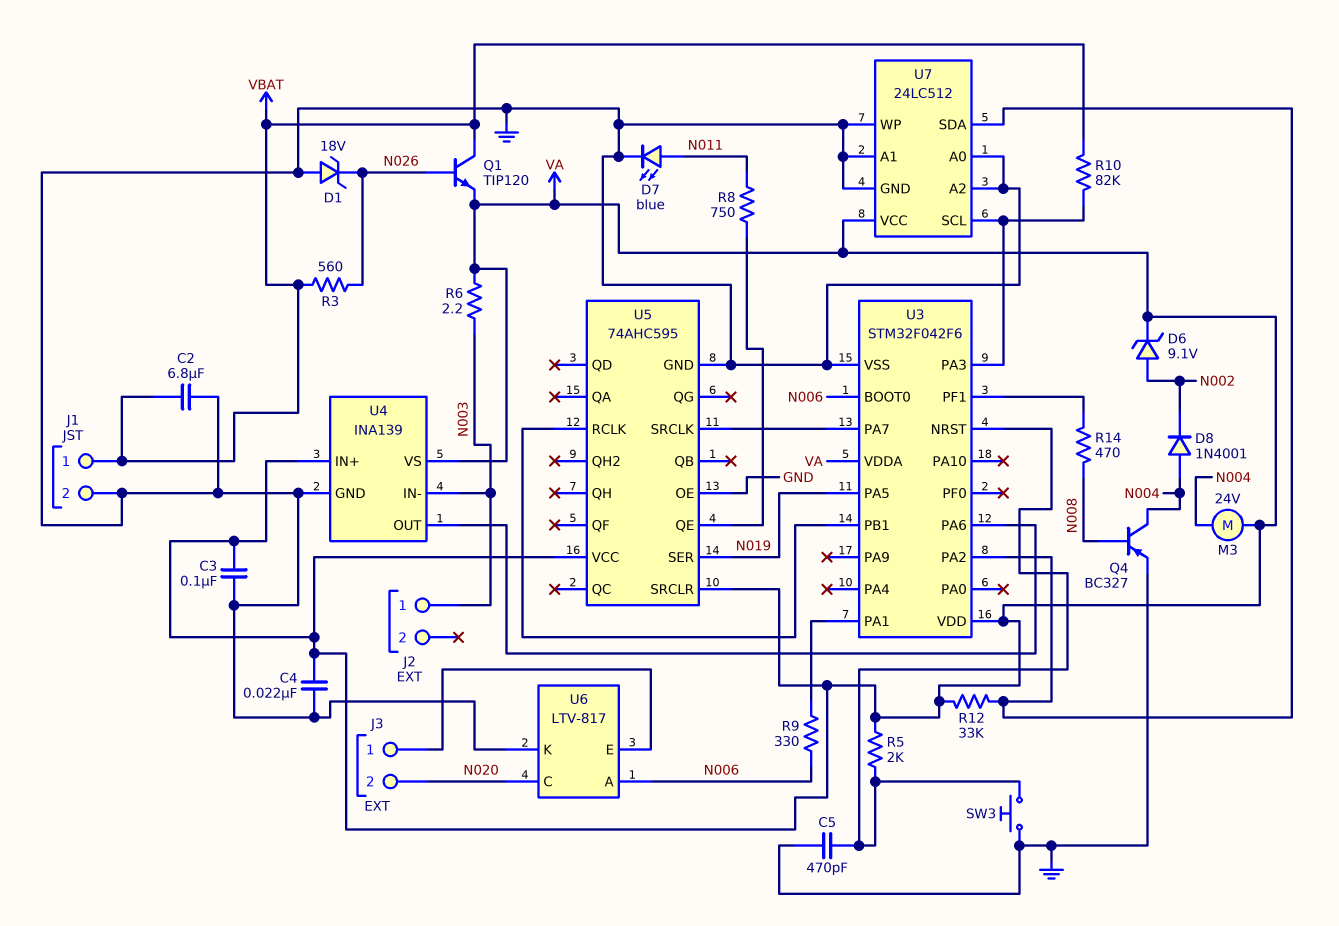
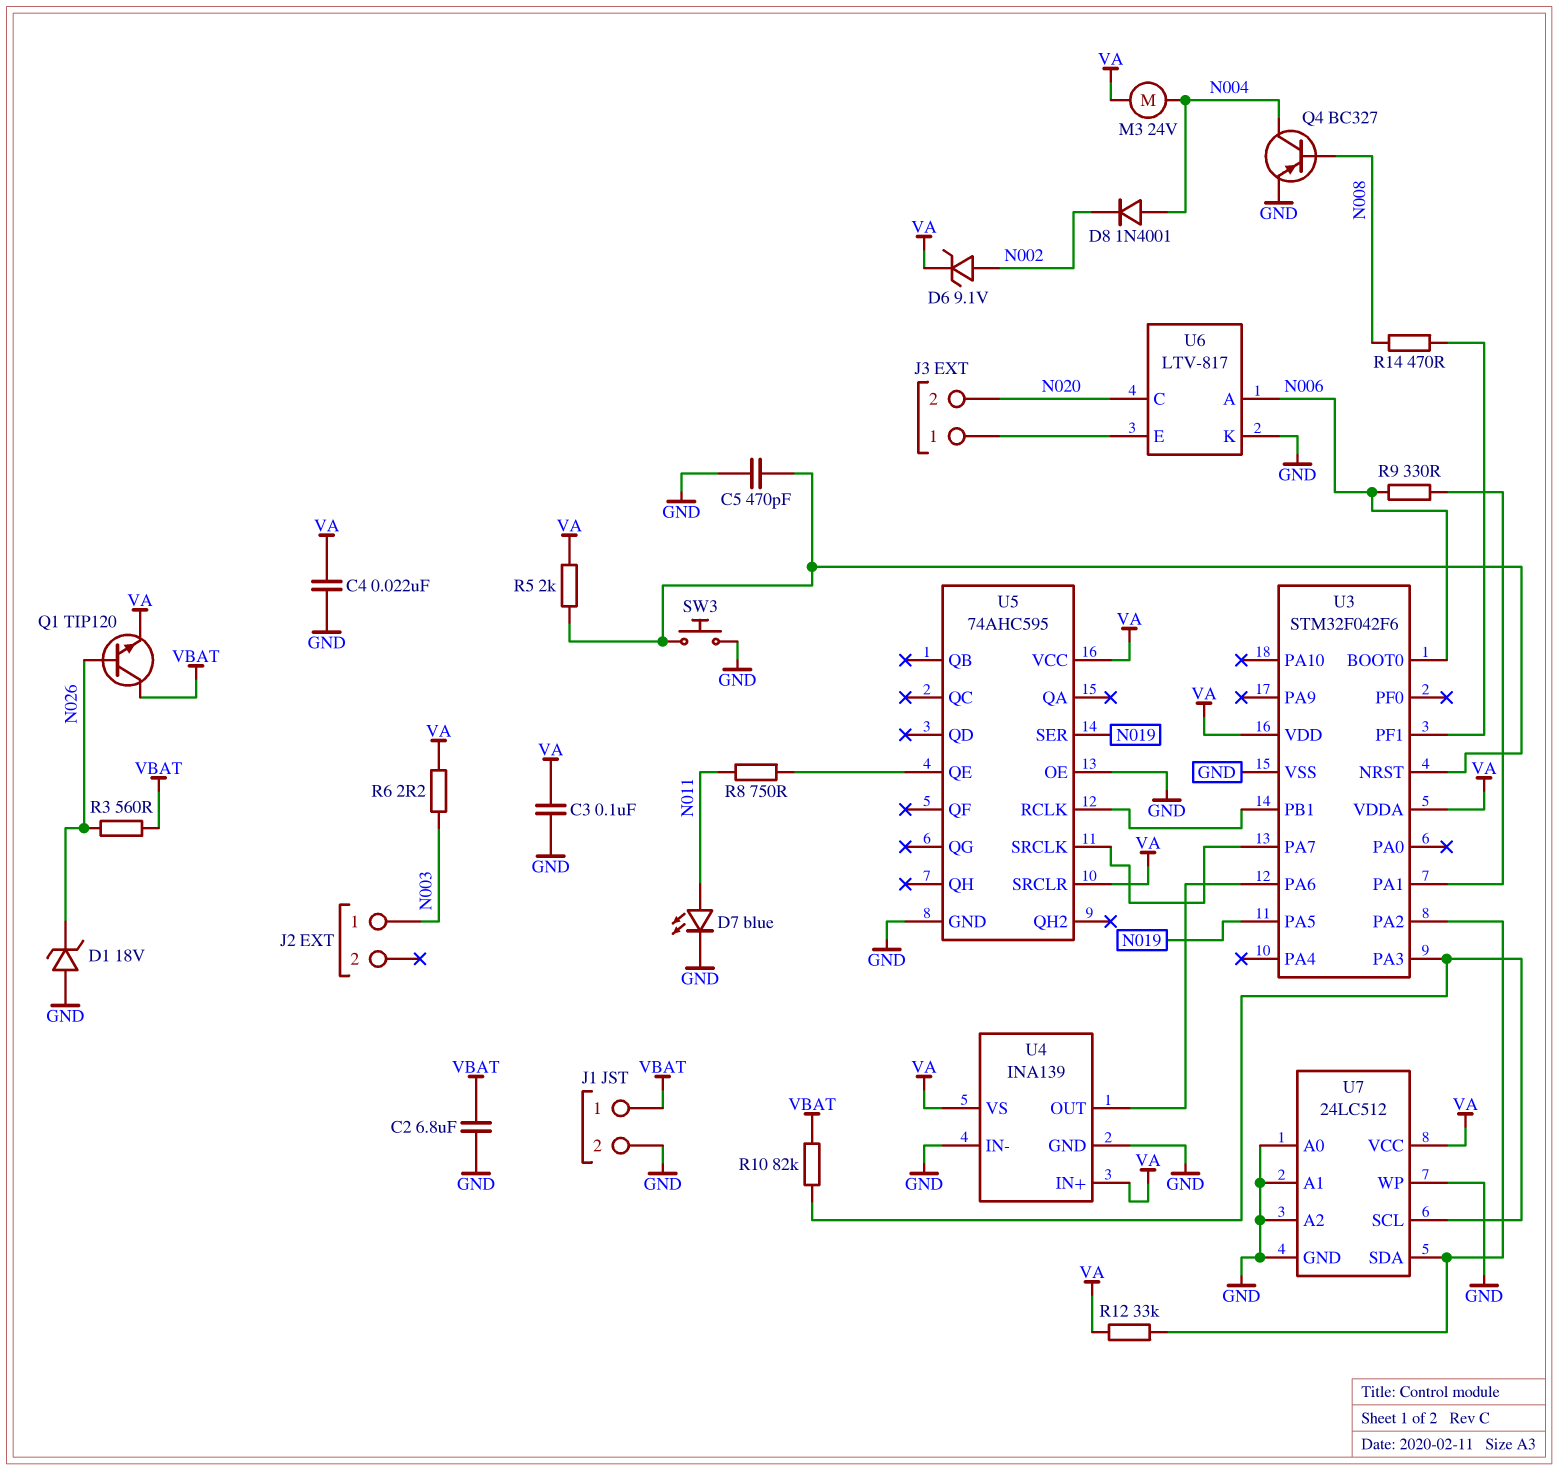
U4 pin IN-: N003 -> GND

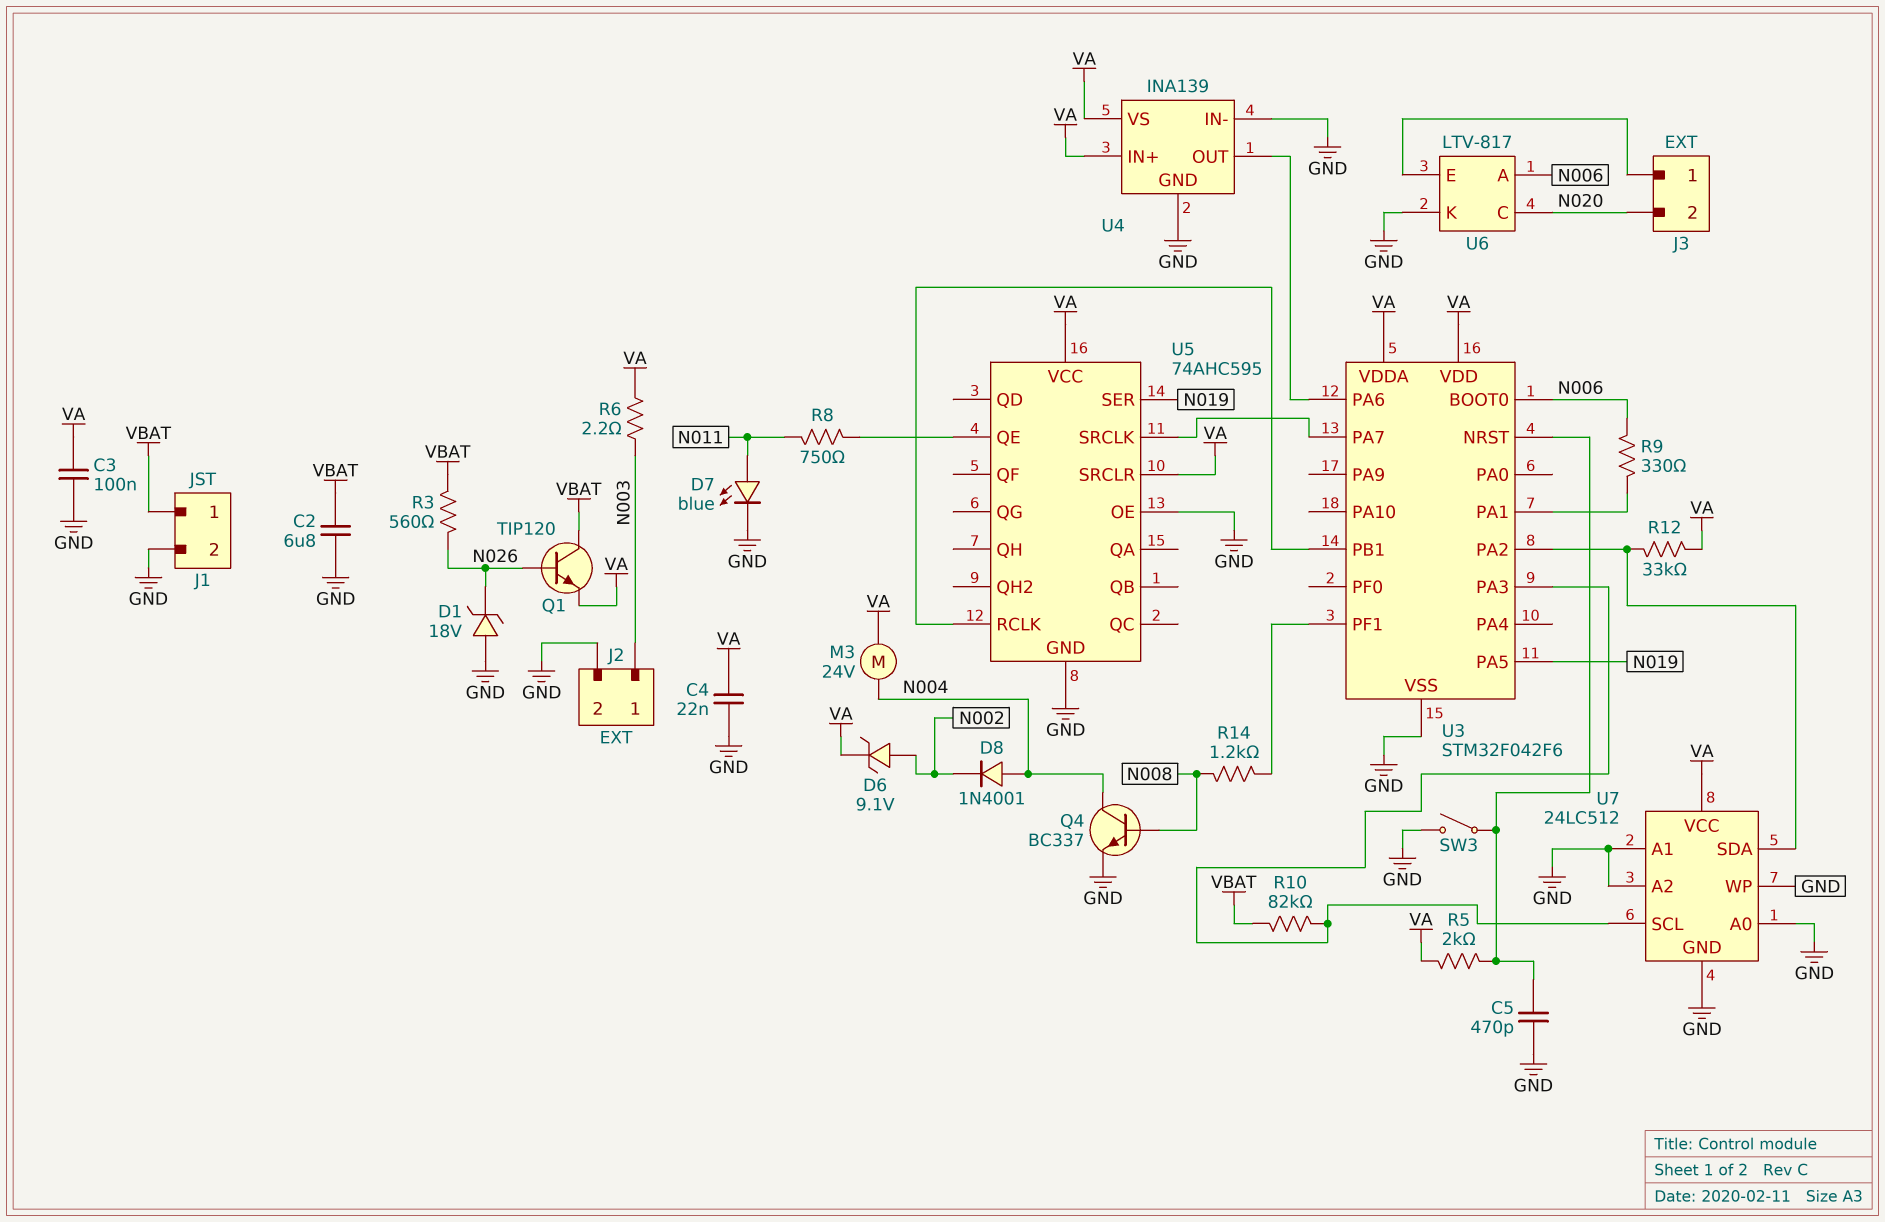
J2 pin 2: none -> GND
Q4: PNP BC327 (B N008, C N004, E GND) -> NPN BC337 (B N008, C N004, E GND)
R14: 470 (N008, U3/PF1) -> 1.2k (N008, U3/PF1)
SW3: button (GND, U3/NRST) -> switch (GND, U3/NRST)

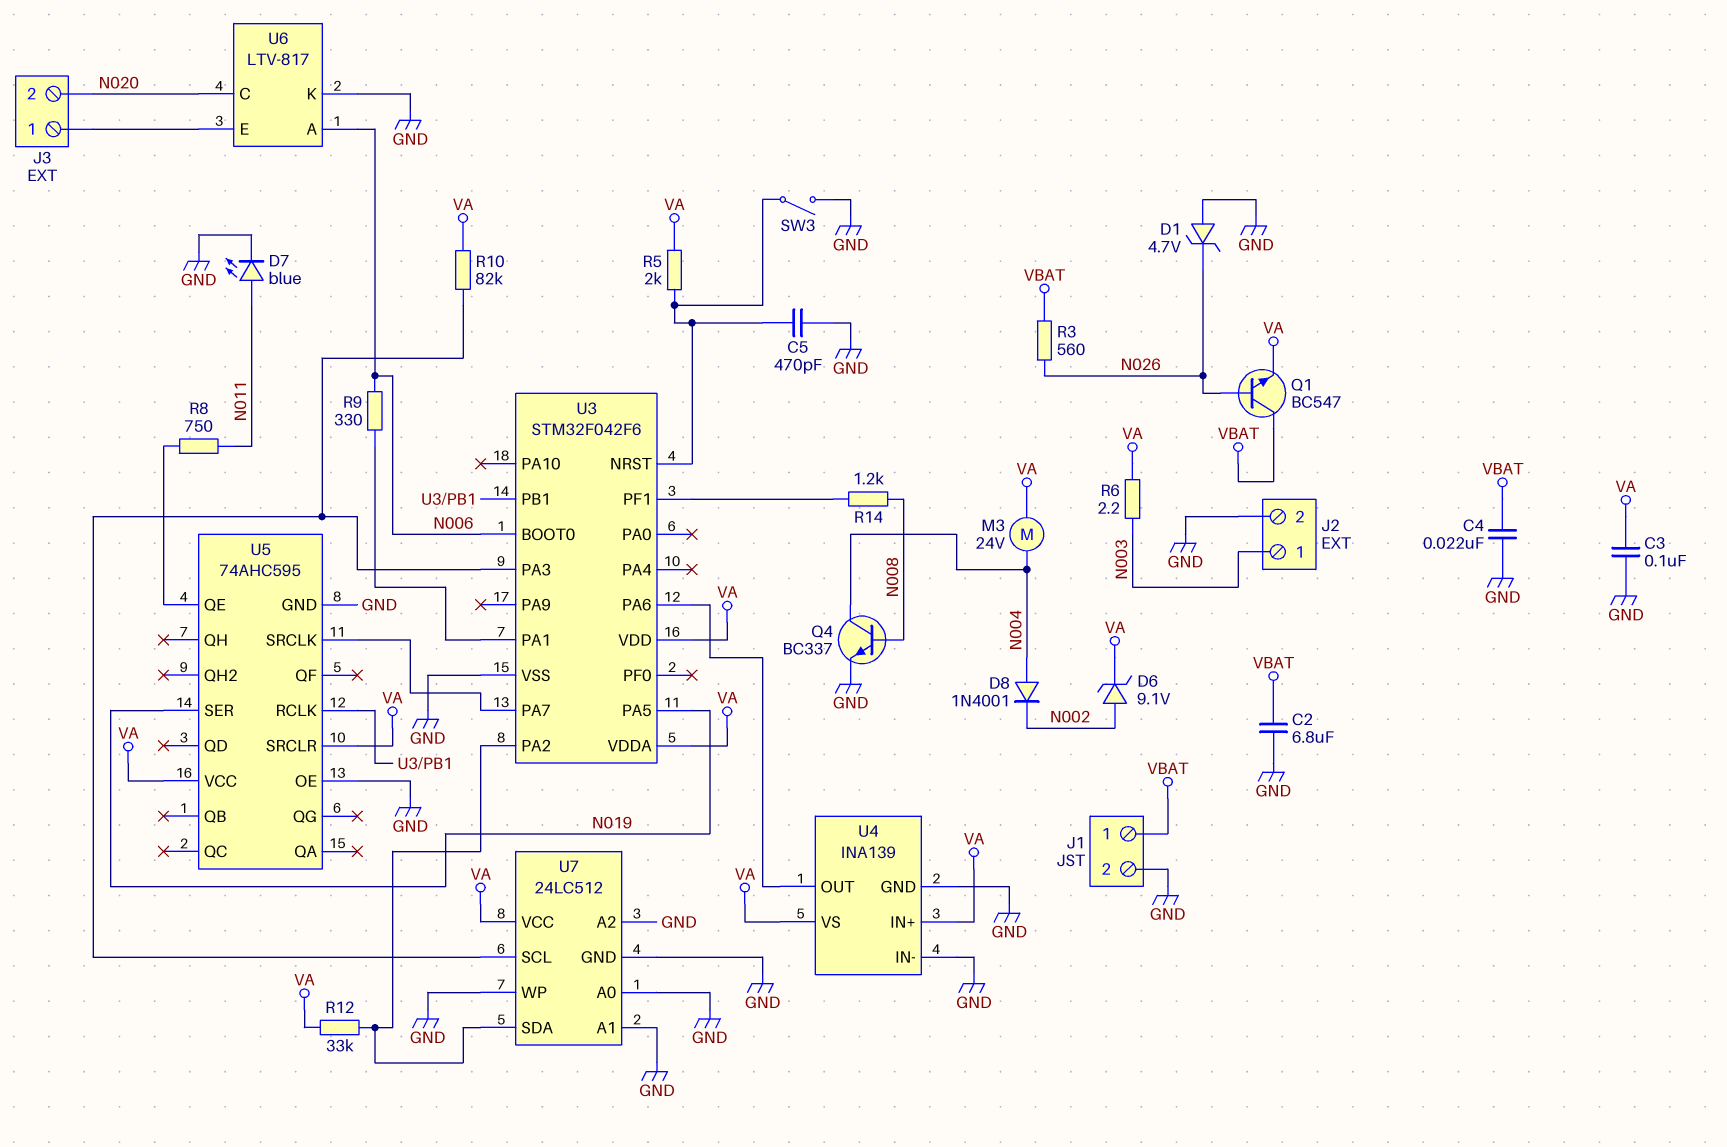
C4: 22nF (GND, VA) -> 22nF (GND, VBAT)
D1: zener 18V (A GND, K N026) -> zener 4.7V (A GND, K N026)
Q1: NPN TIP120 (B N026, C VBAT, E VA) -> NPN BC547 (B N026, C VBAT, E VA)
R10: 82k (U3/PA3, VBAT) -> 82k (U3/PA3, VA)

